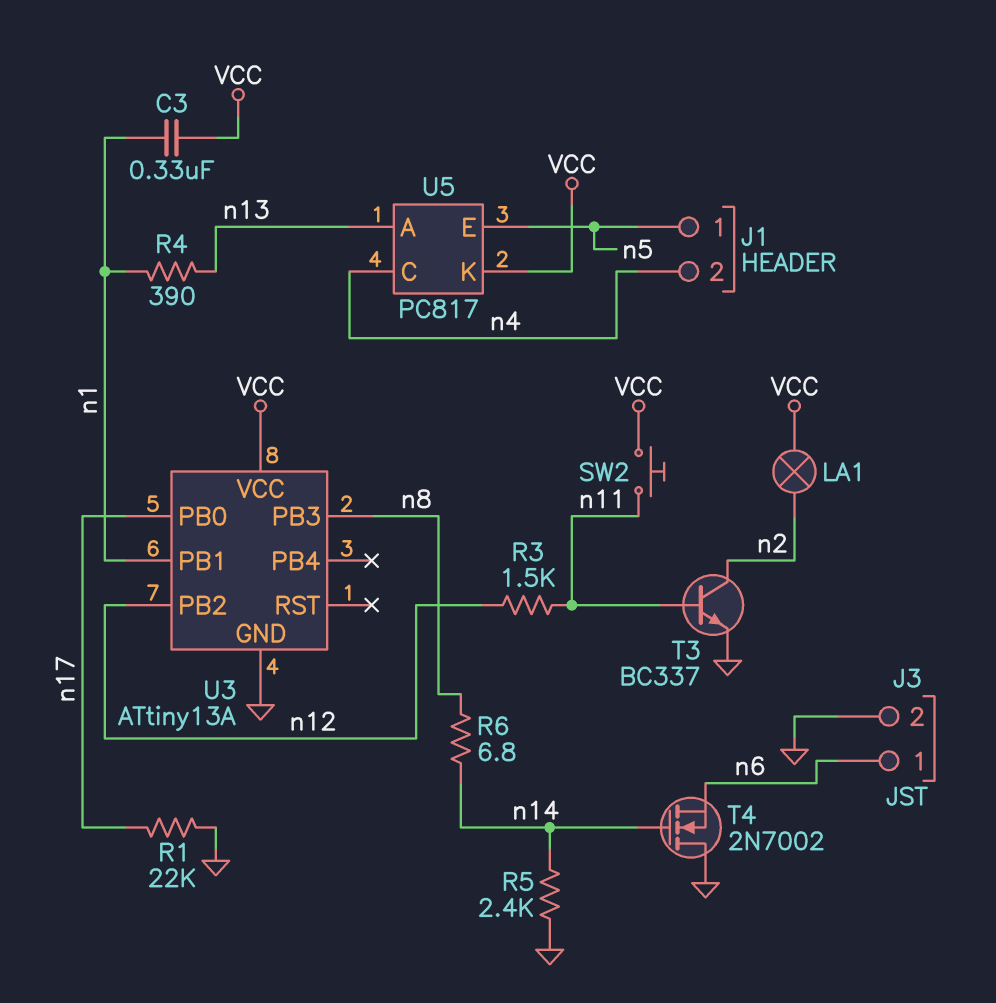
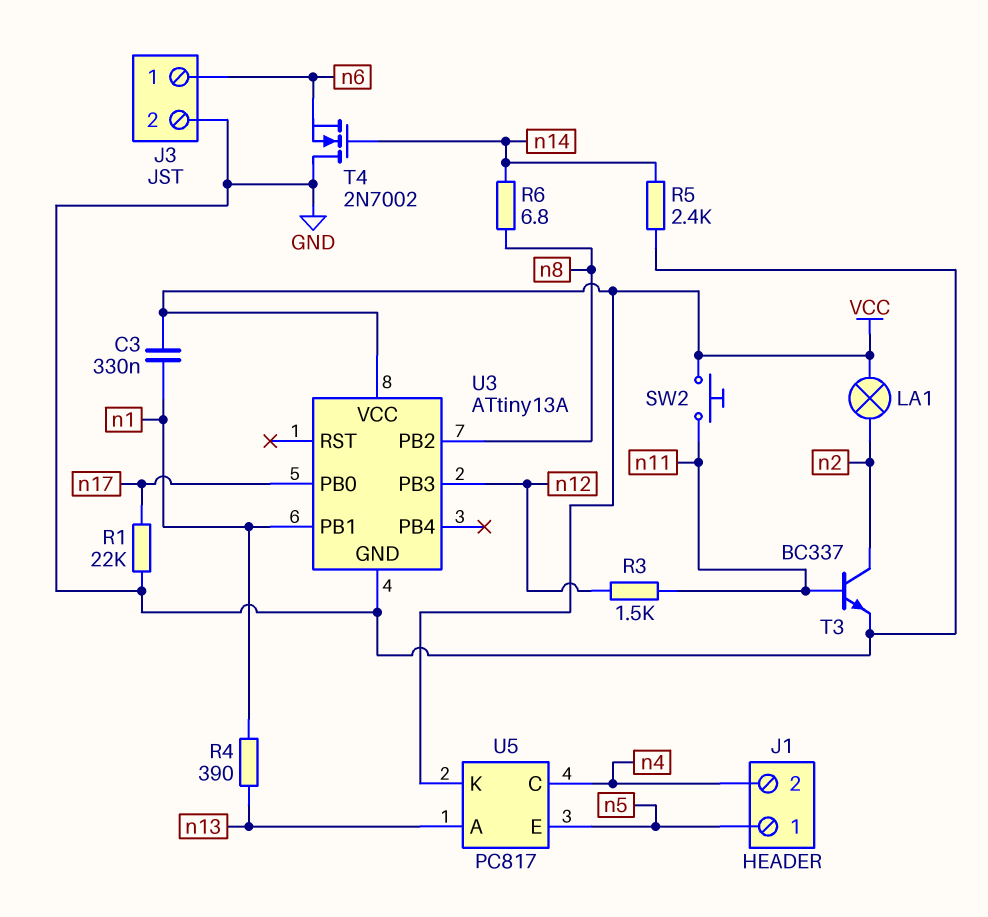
U3 pin PB2: n12 -> n8
U3 pin PB3: n8 -> n12

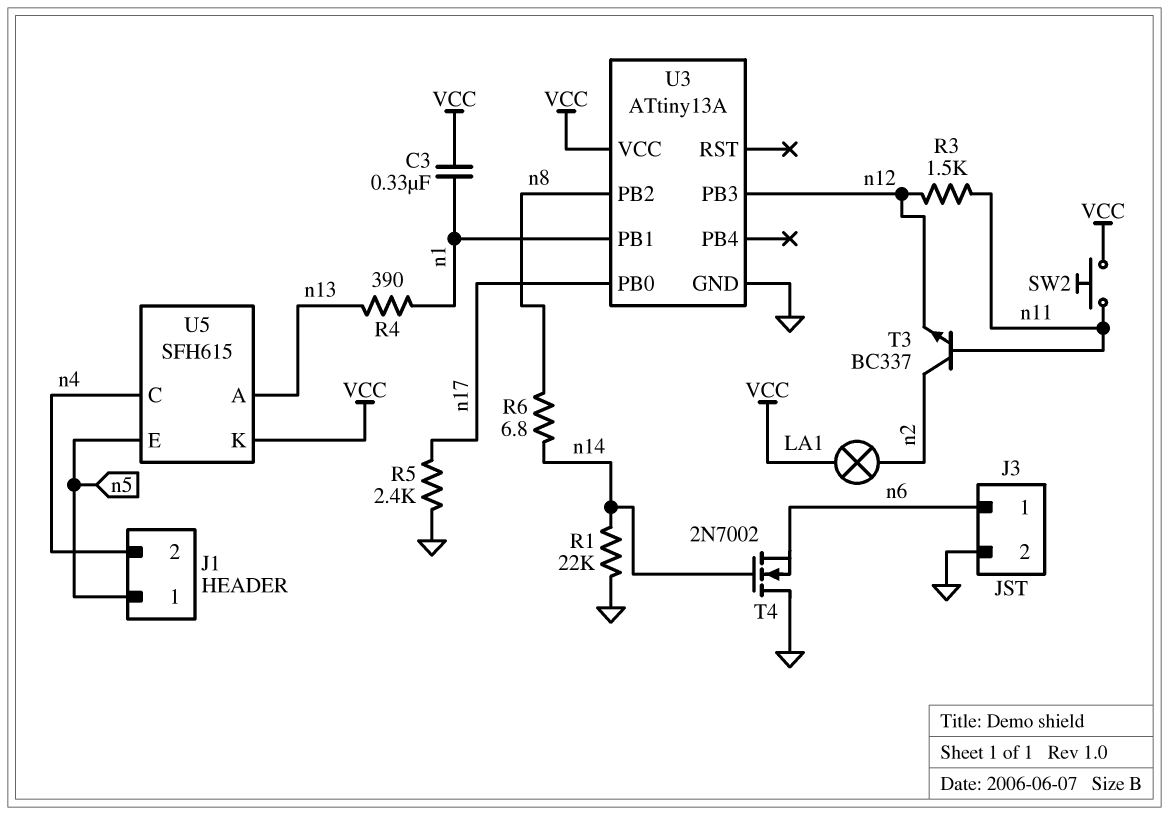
R1: 22k (GND, n17) -> 22k (GND, n14)
R5: 2.4k (GND, n14) -> 2.4k (GND, n17)
T3: NPN BC337 (B n11, C n2, E GND) -> NPN BC337 (B n11, C n2, E n12)
U5: PC817 -> SFH615

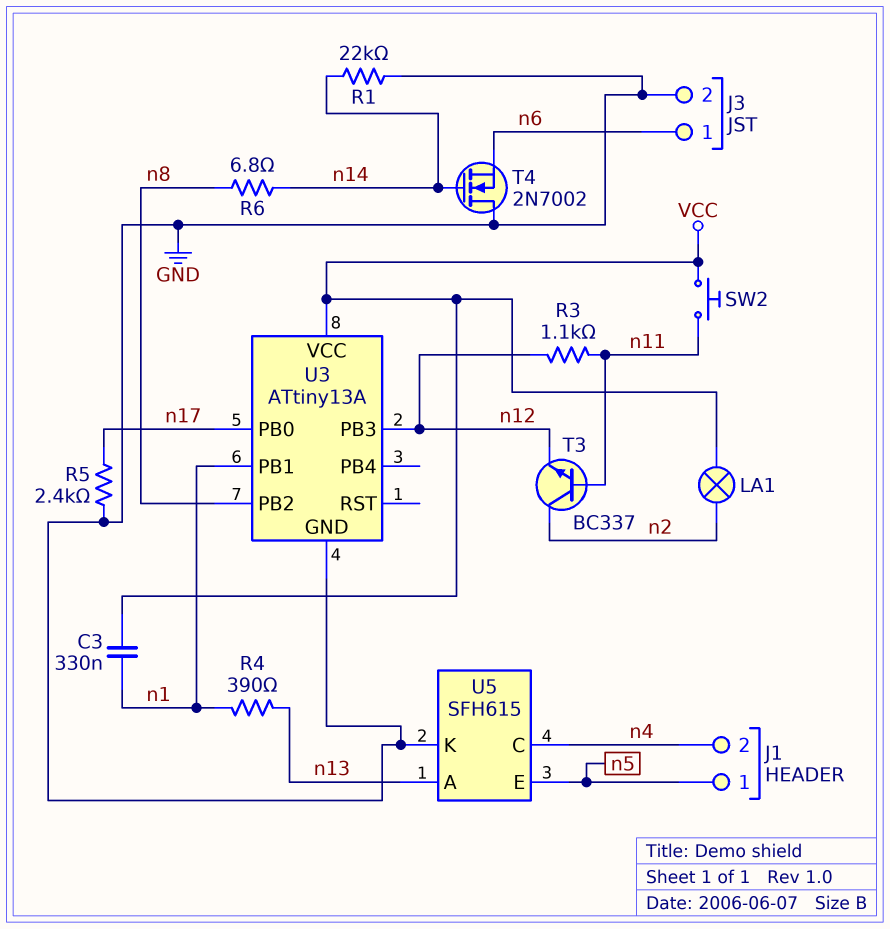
R3: 1.5k (n11, n12) -> 1.1k (n11, n12)
U5 pin K: VCC -> GND

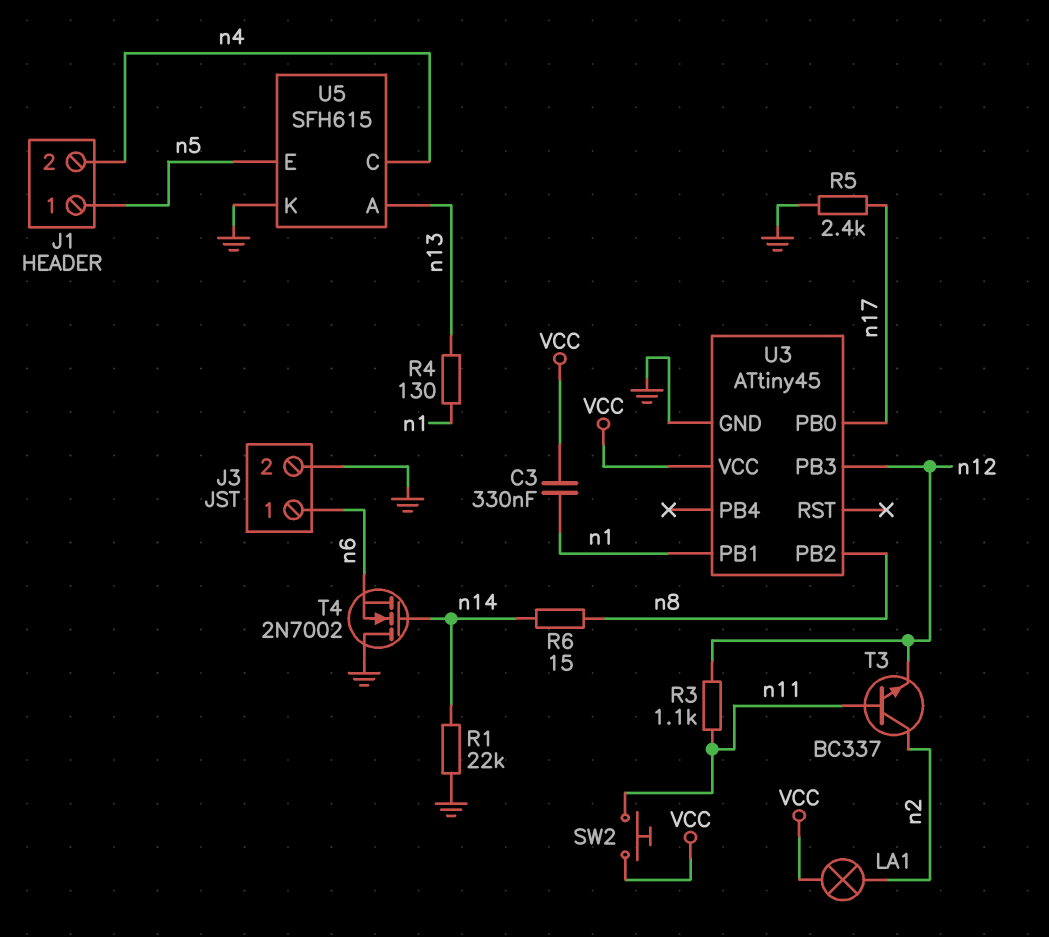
R4: 390 (n1, n13) -> 130 (n1, n13)
R6: 6.8 (n8, n14) -> 15 (n8, n14)
U3: ATtiny13A -> ATtiny45

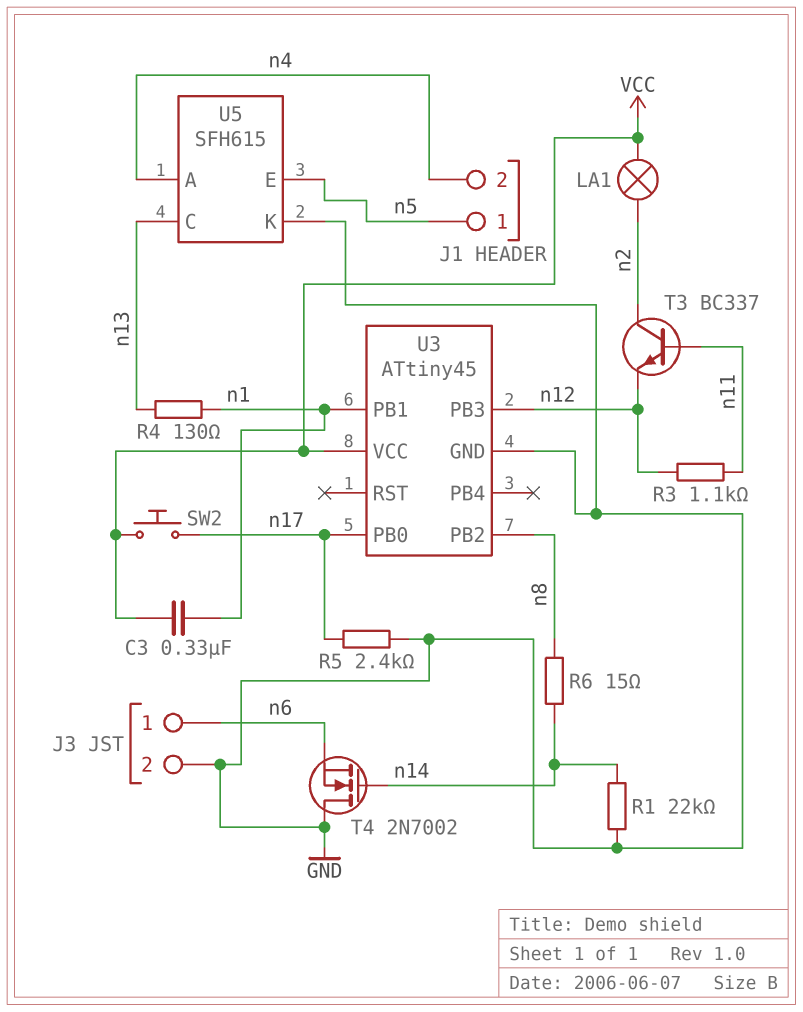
SW2: button (VCC, n11) -> button (VCC, n17)
U5 pin A: n13 -> n4
U5 pin C: n4 -> n13

